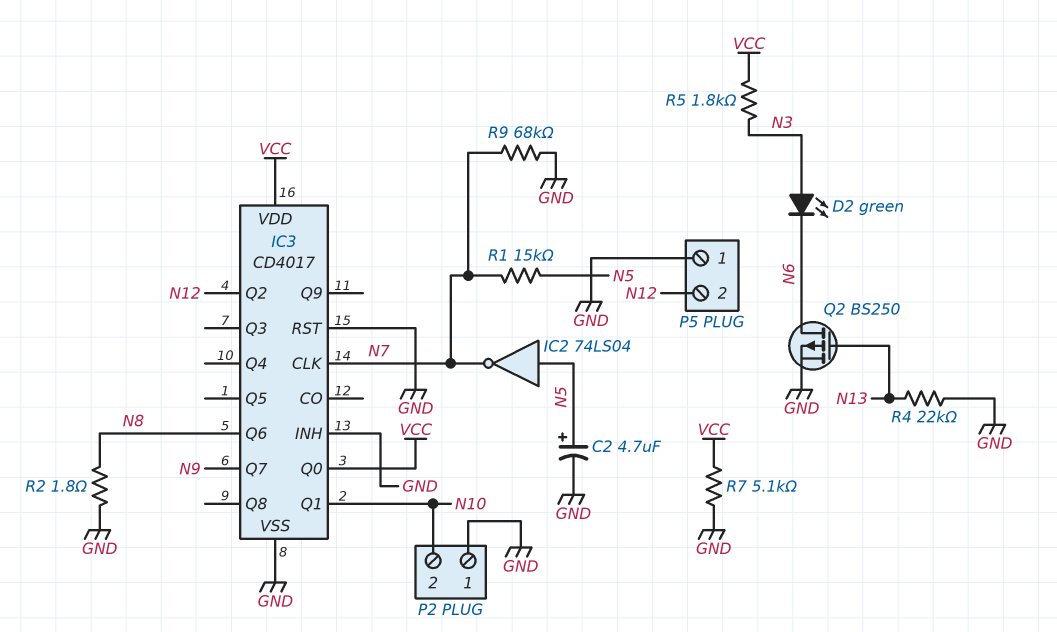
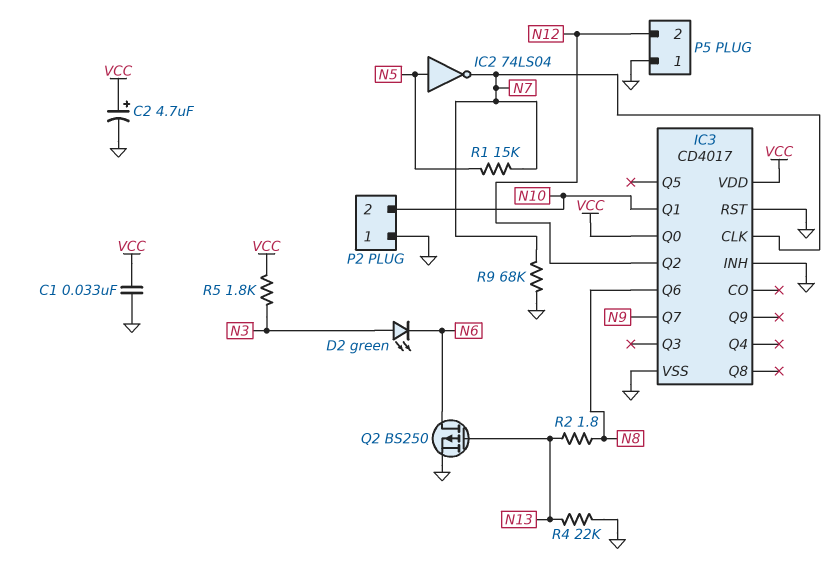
C1: none -> 33nF (GND, VCC)
C2: 4.7uF (plus N5, minus GND) -> 4.7uF (plus VCC, minus GND)
R2: 1.8 (GND, N8) -> 1.8 (N8, N13)
R7: 5.1k (GND, VCC) -> none

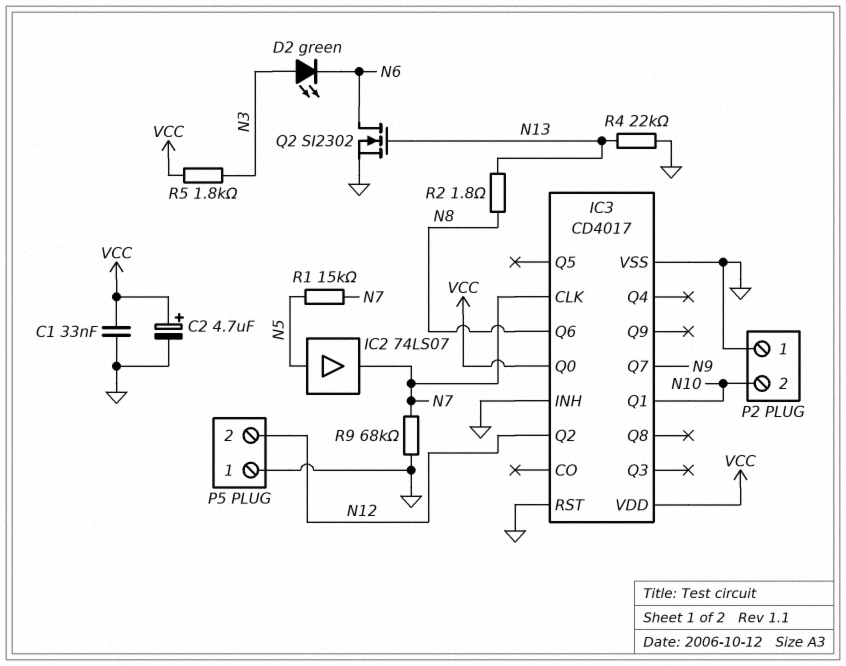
IC2: NOT 74LS04 (in N5, out N7) -> buffer 74LS07 (in N5, out N7)
Q2: PMOS BS250 (G N13, D N6, S GND) -> NMOS SI2302 (G N13, D N6, S GND)

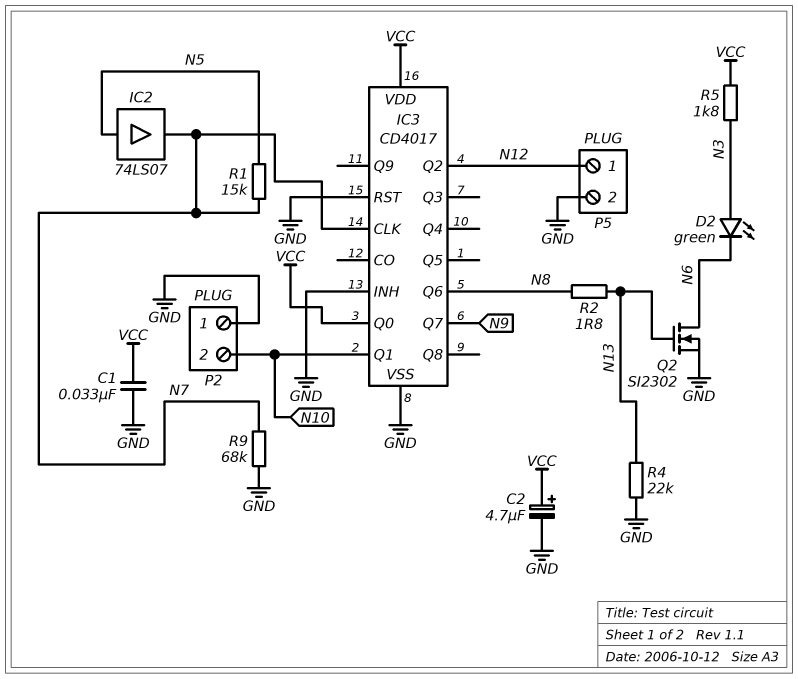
P5 pin 1: GND -> N12
P5 pin 2: N12 -> GND

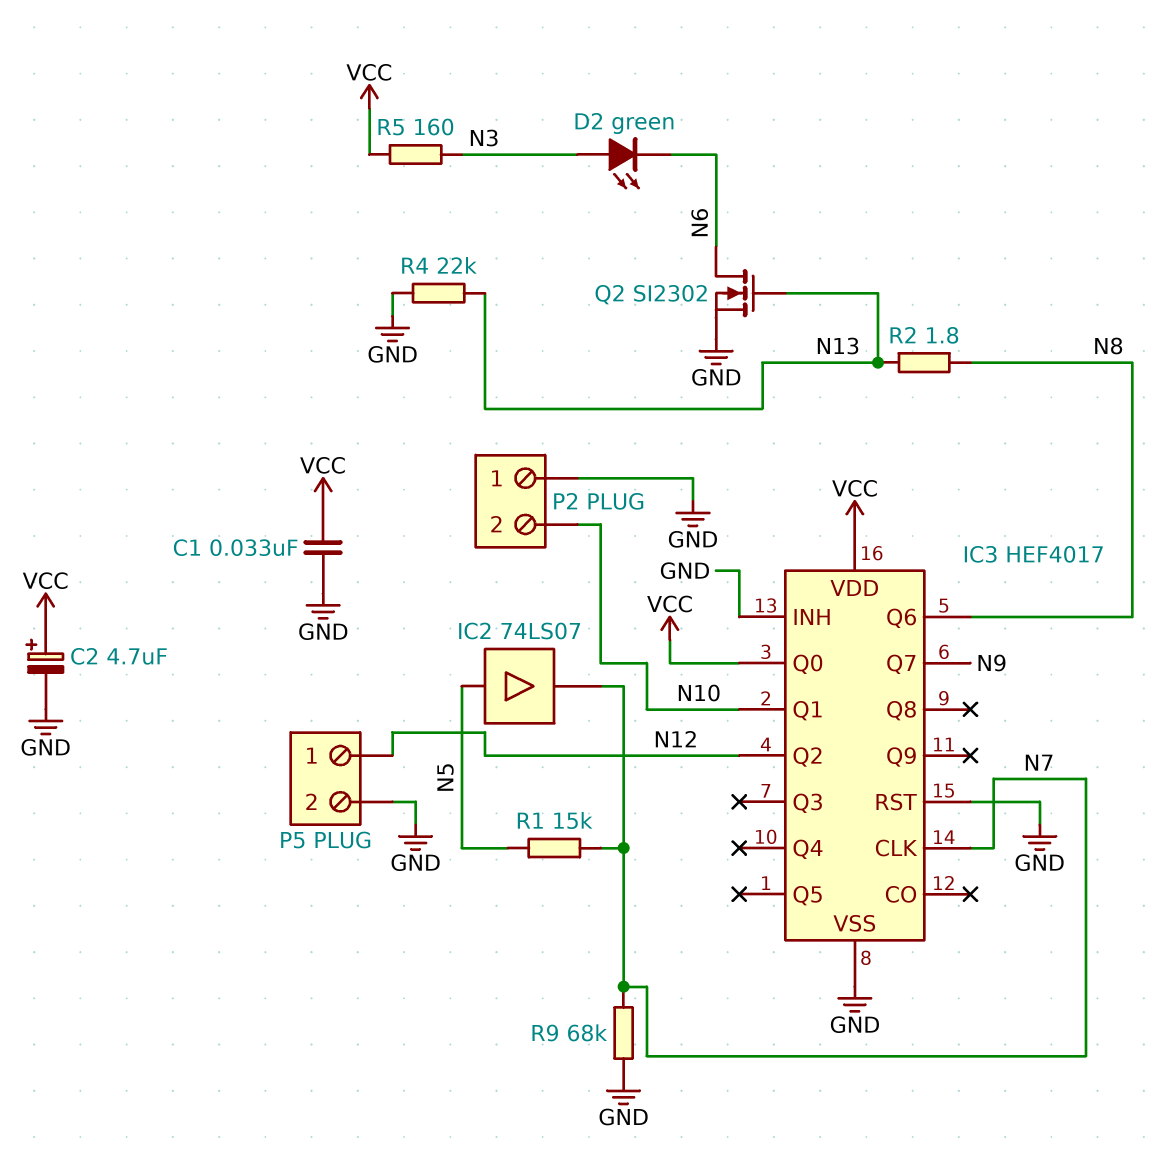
IC3: CD4017 -> HEF4017
R5: 1.8k (N3, VCC) -> 160 (N3, VCC)

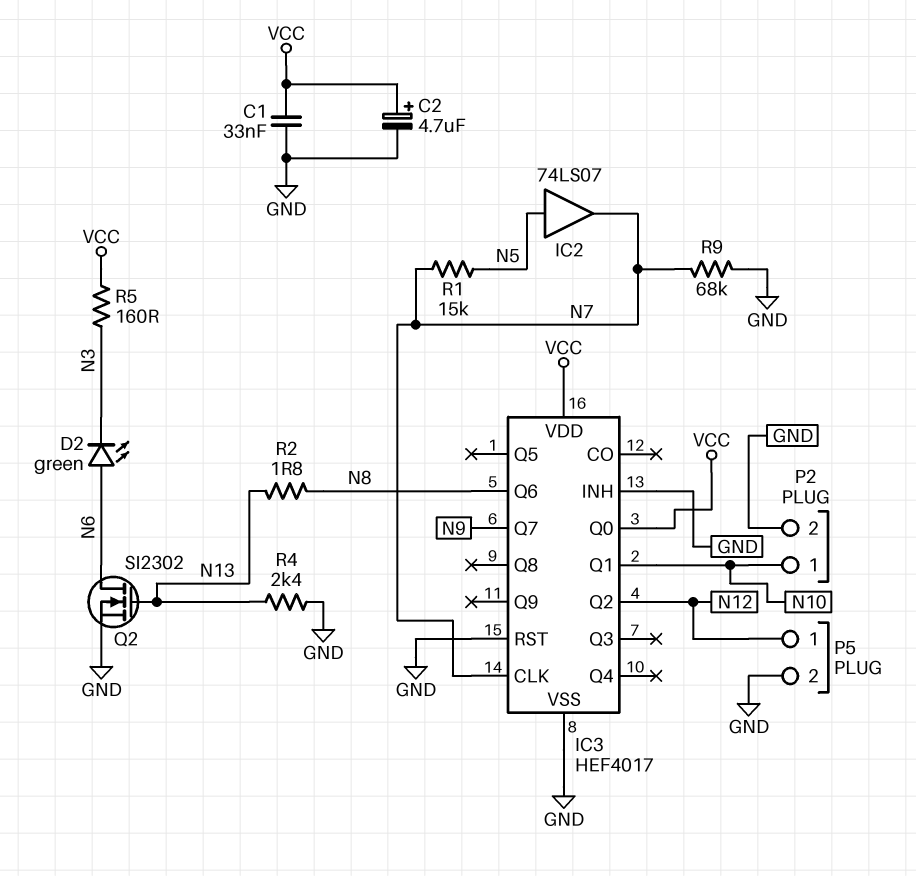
D2: LED green (A N3, K N6) -> LED green (A N6, K N3)
P2 pin 1: GND -> N10
P2 pin 2: N10 -> GND
R4: 22k (GND, N13) -> 2.4k (GND, N13)

